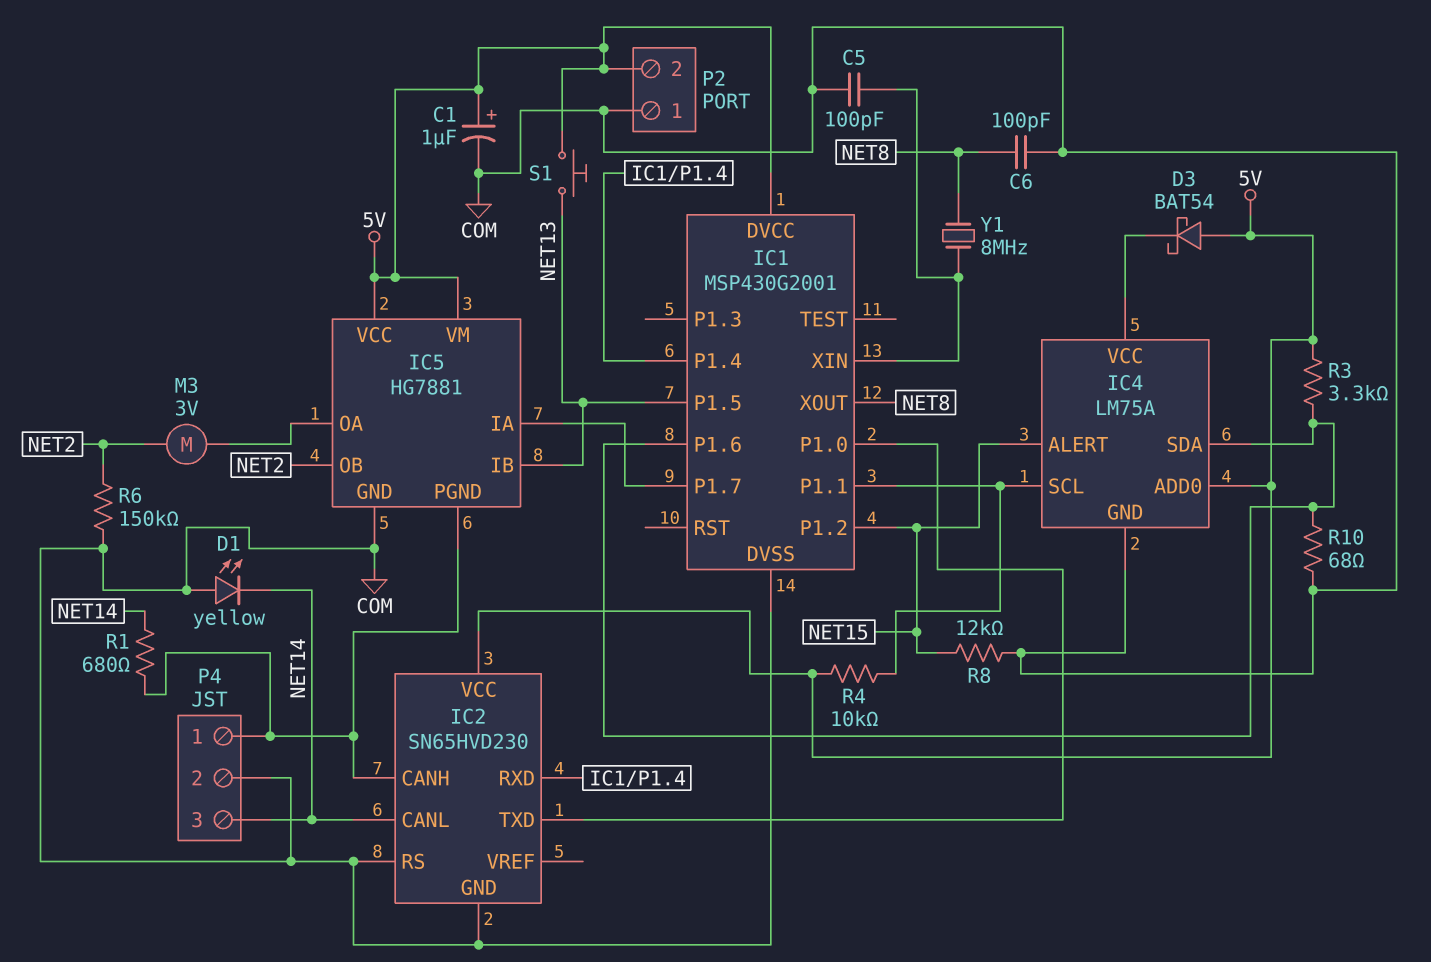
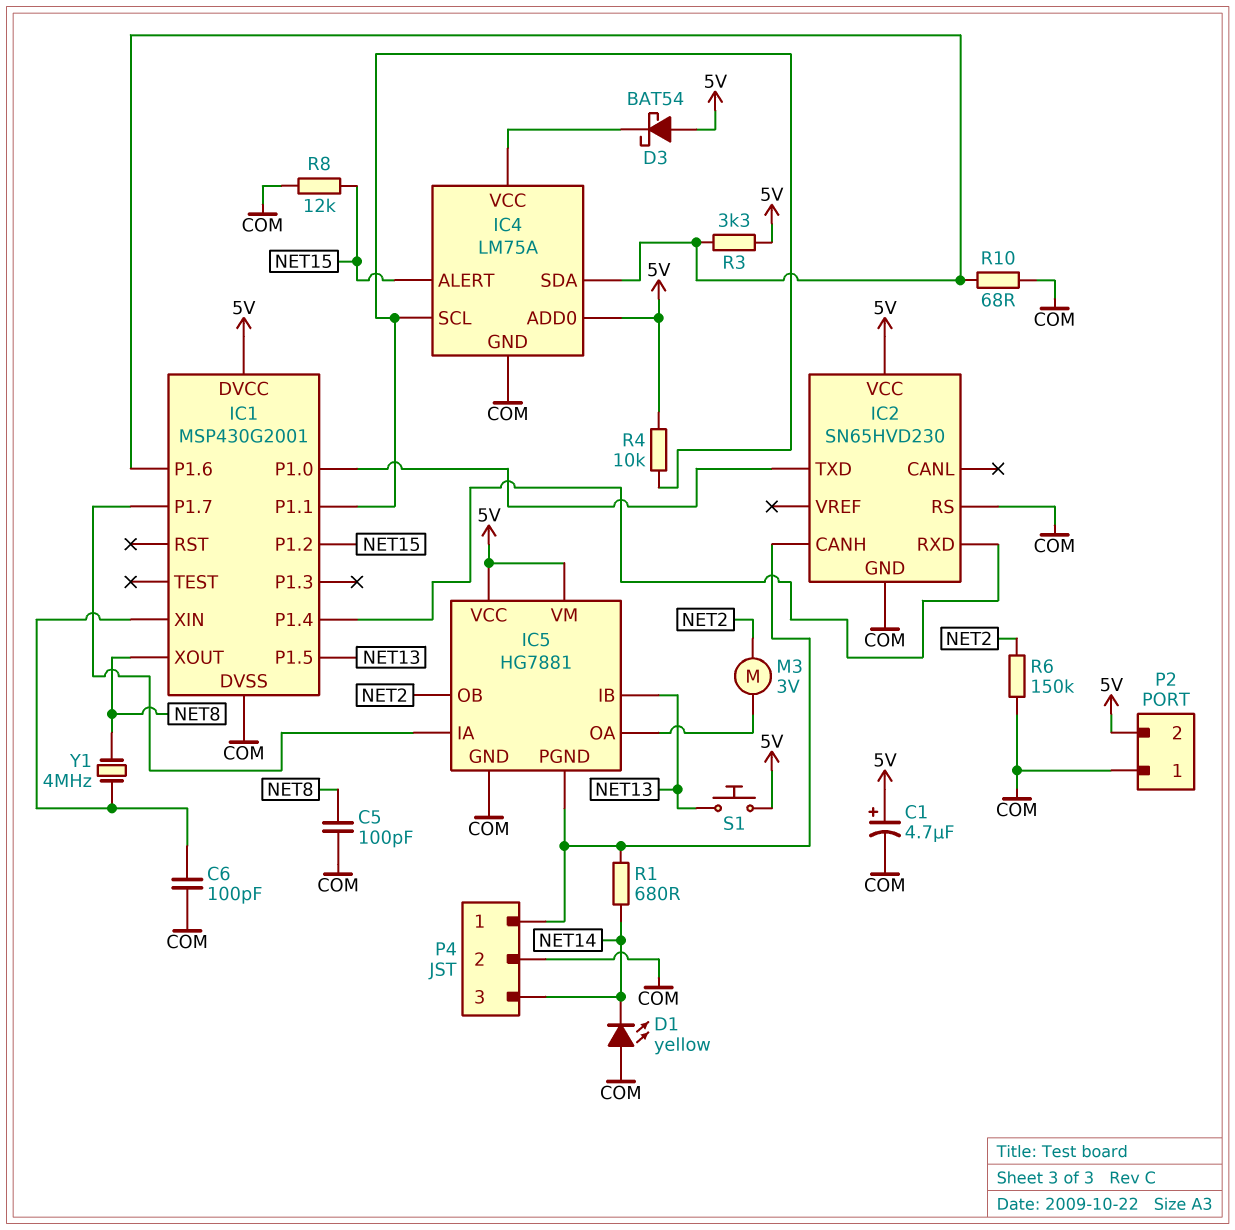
C1: 1uF (plus 5V, minus COM) -> 4.7uF (plus 5V, minus COM)
C5: 100pF (COM, IC1/XIN) -> 100pF (COM, NET8)
C6: 100pF (COM, NET8) -> 100pF (COM, IC1/XIN)
IC2 pin CANL: NET14 -> none
Y1: 8MHz (IC1/XIN, NET8) -> 4MHz (IC1/XIN, NET8)

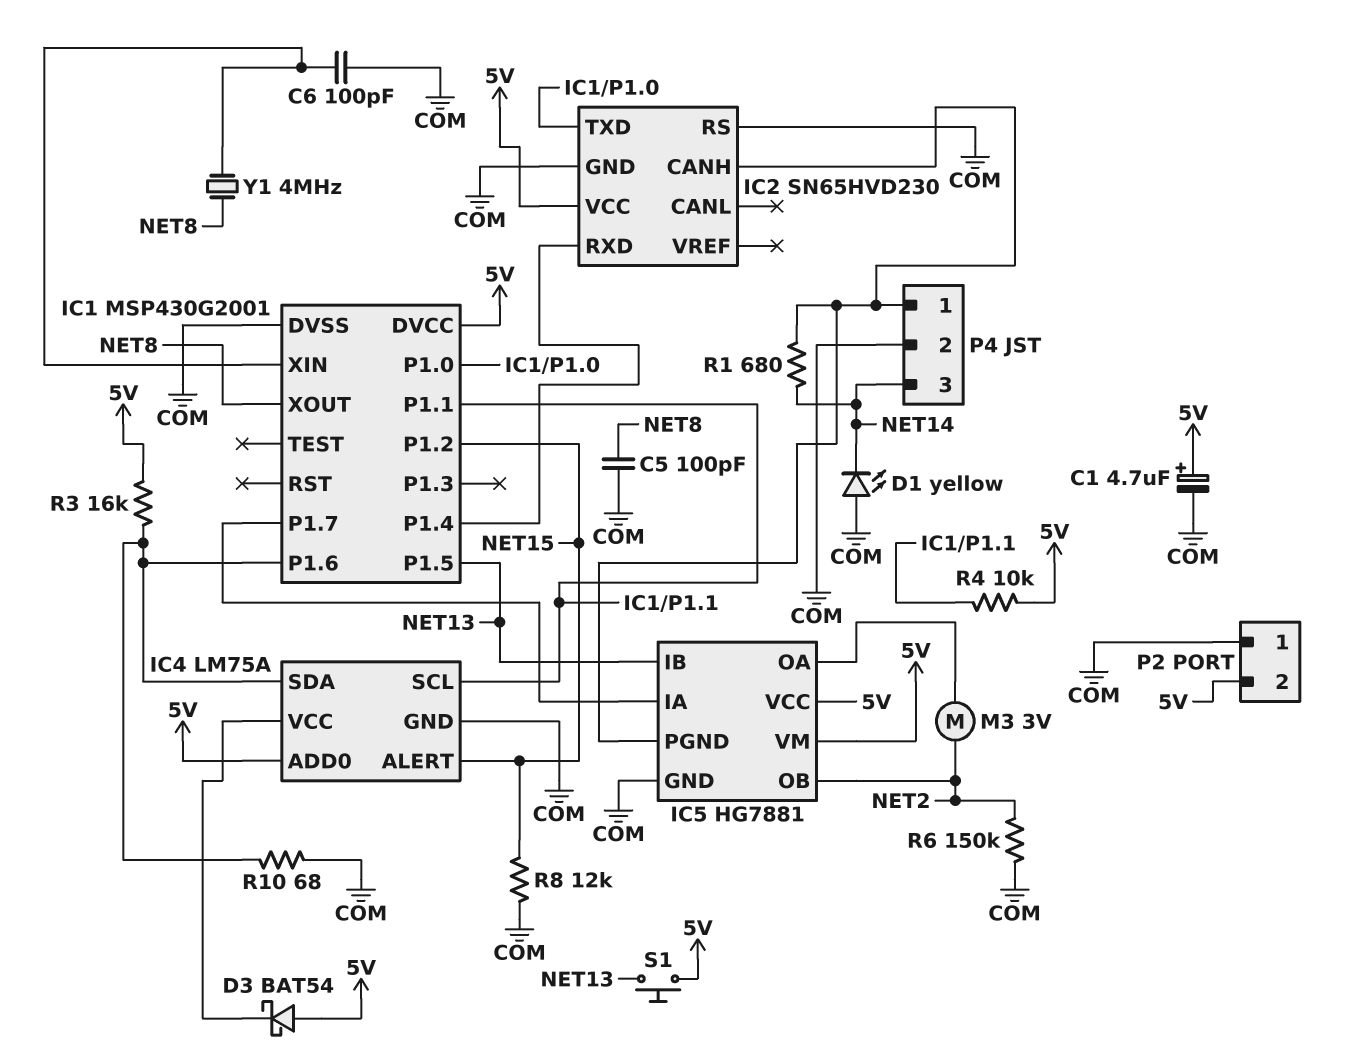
R3: 3.3k (5V, IC1/P1.6) -> 16k (5V, IC1/P1.6)

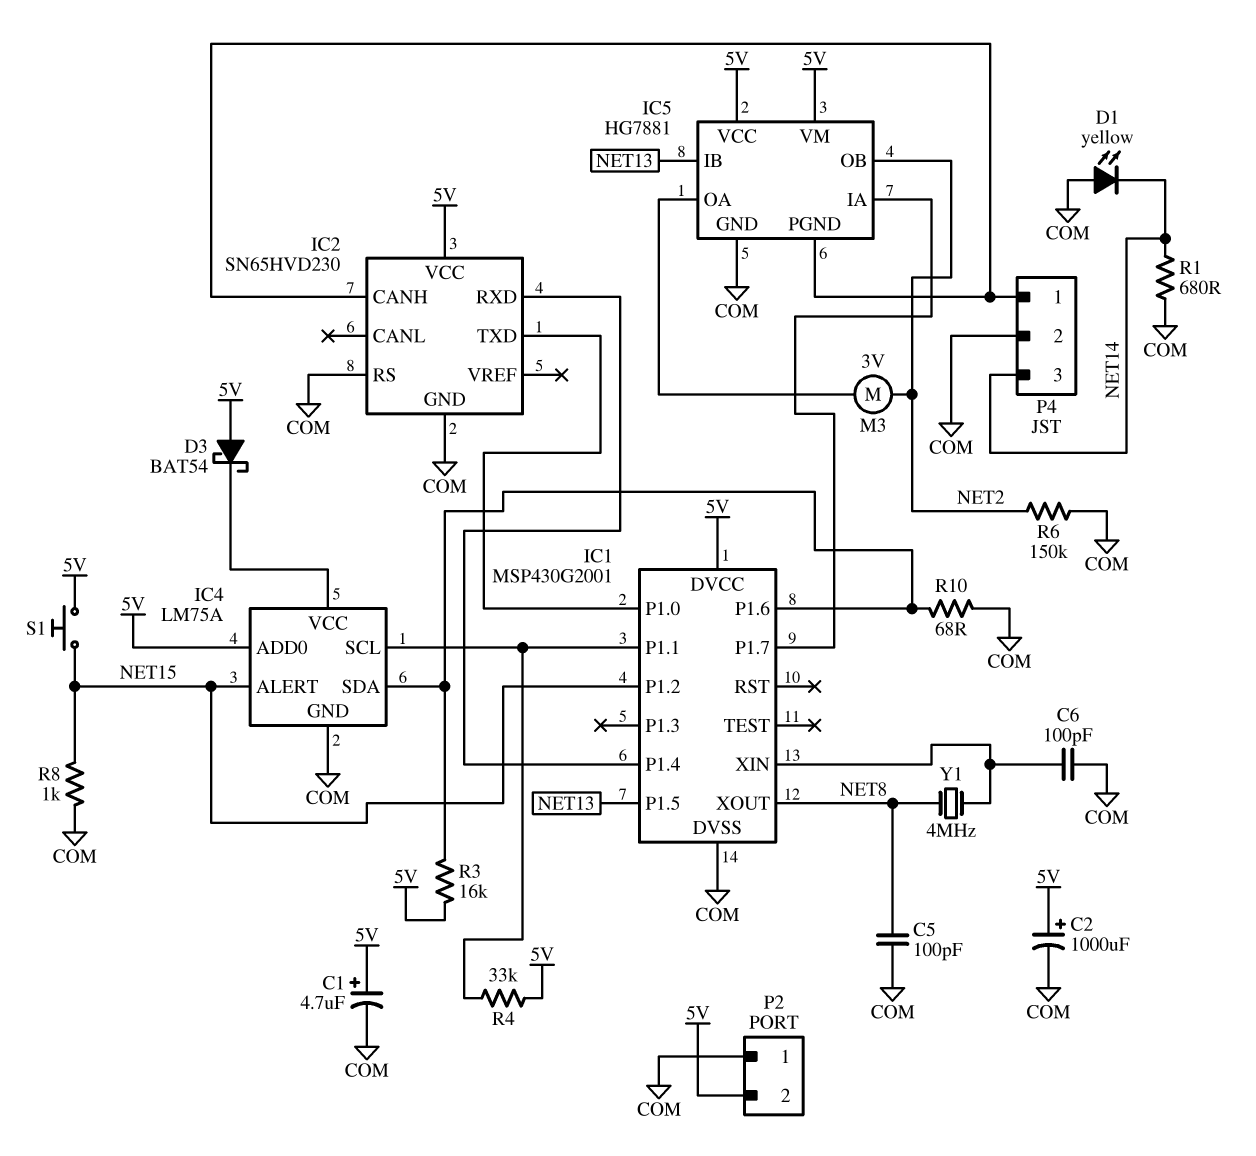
C2: none -> 1000uF (plus 5V, minus COM)
R1: 680 (IC2/CANH, NET14) -> 680 (COM, NET14)
R4: 10k (5V, IC1/P1.1) -> 33k (5V, IC1/P1.1)
R8: 12k (COM, NET15) -> 1k (COM, NET15)
S1: button (5V, NET13) -> button (5V, NET15)

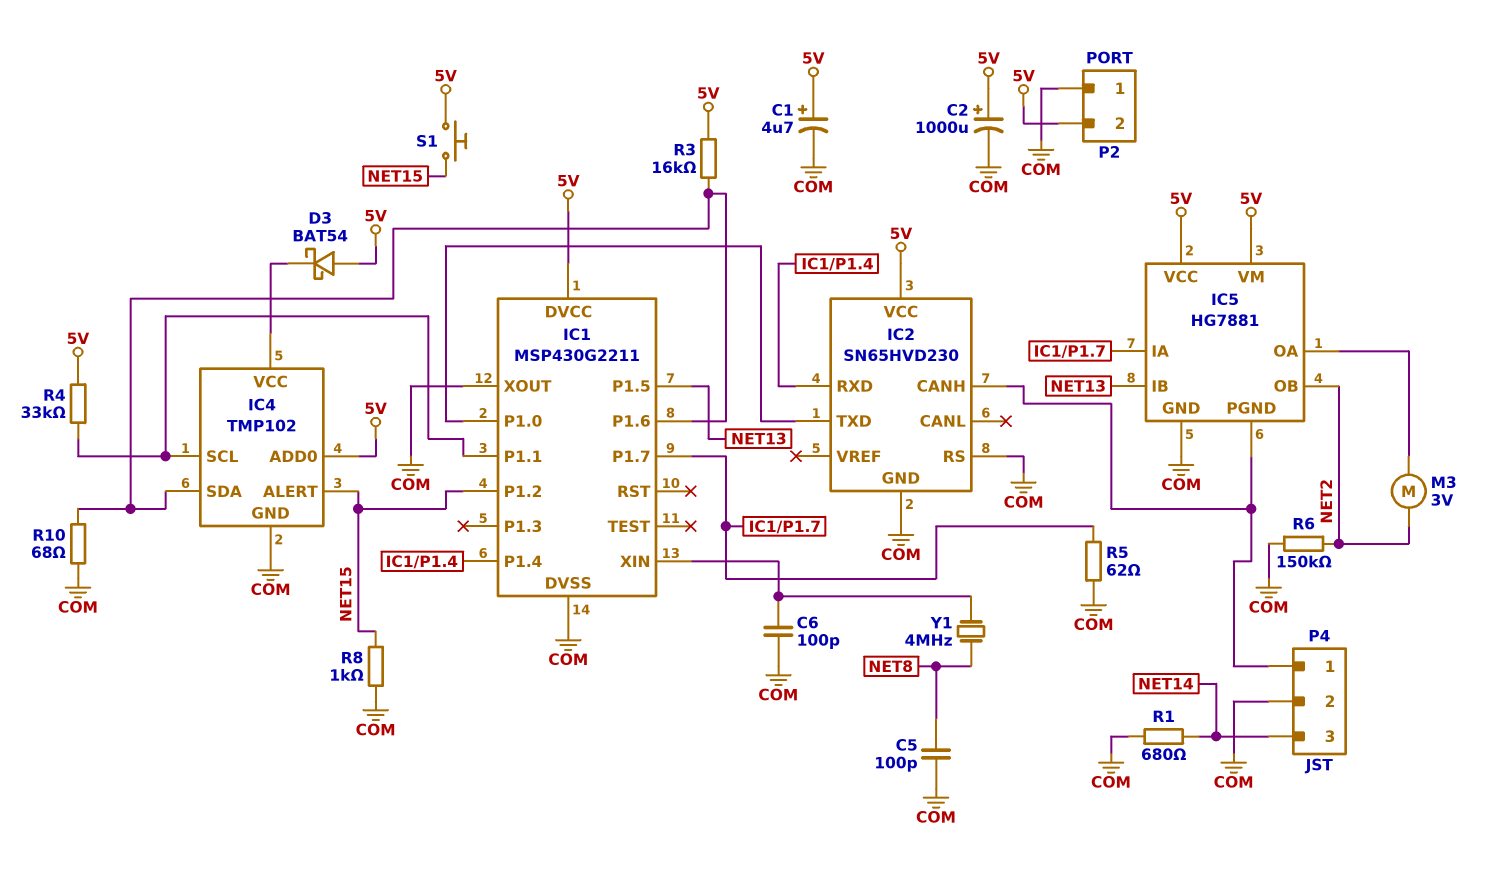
D1: LED yellow (A COM, K NET14) -> none
IC1: MSP430G2001 -> MSP430G2211
IC1 pin XOUT: NET8 -> COM
IC4: LM75A -> TMP102
R5: none -> 62 (COM, IC1/P1.7)

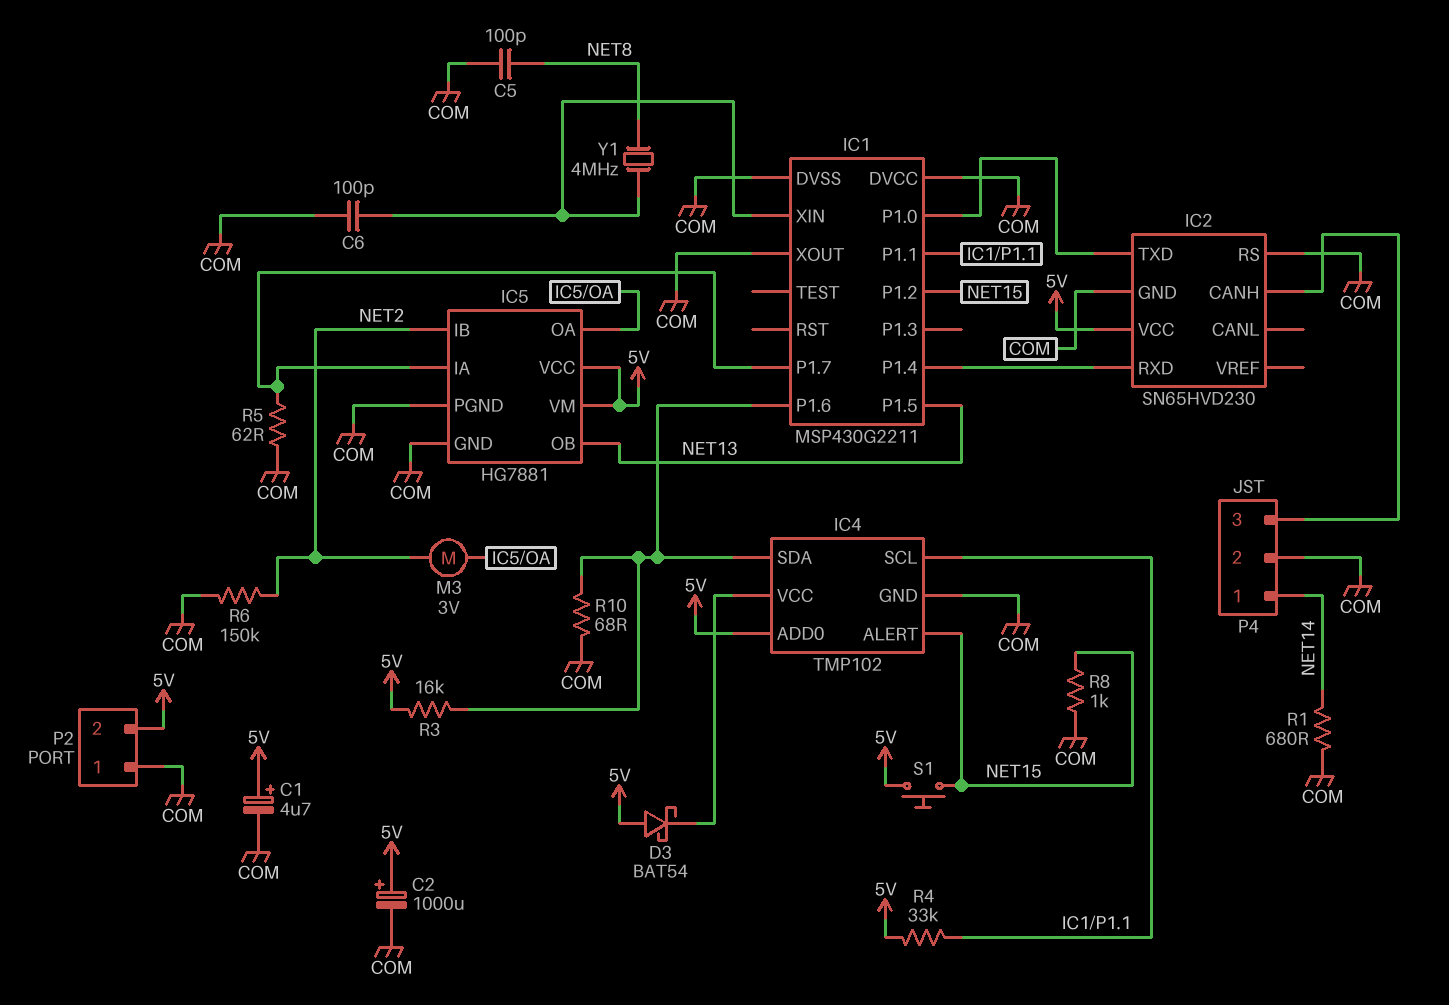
IC1 pin DVCC: 5V -> COM
IC5 pin IB: NET13 -> NET2
IC5 pin OB: NET2 -> NET13
IC5 pin PGND: IC2/CANH -> COM
P4 pin 1: IC2/CANH -> NET14
P4 pin 3: NET14 -> IC2/CANH

